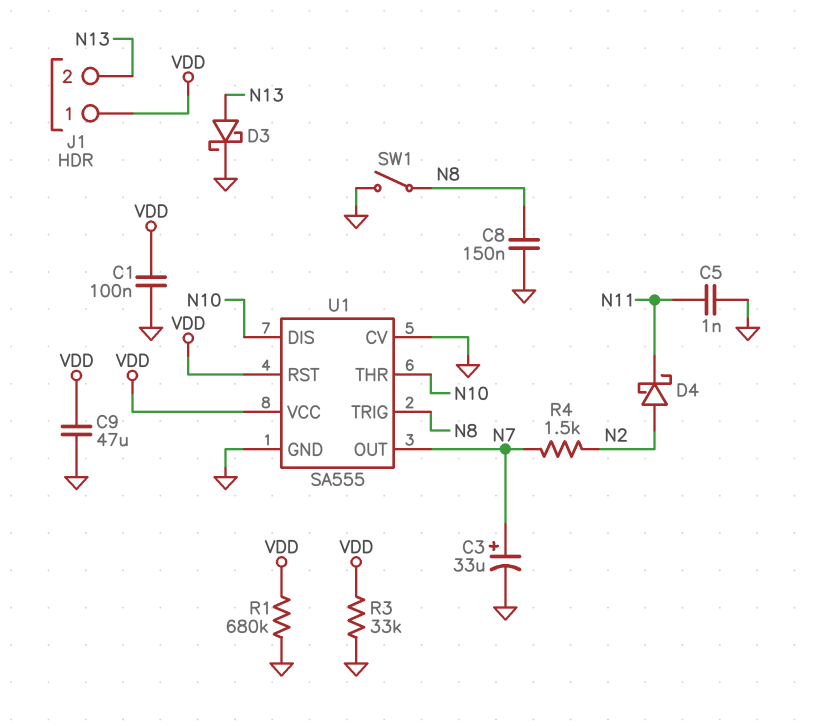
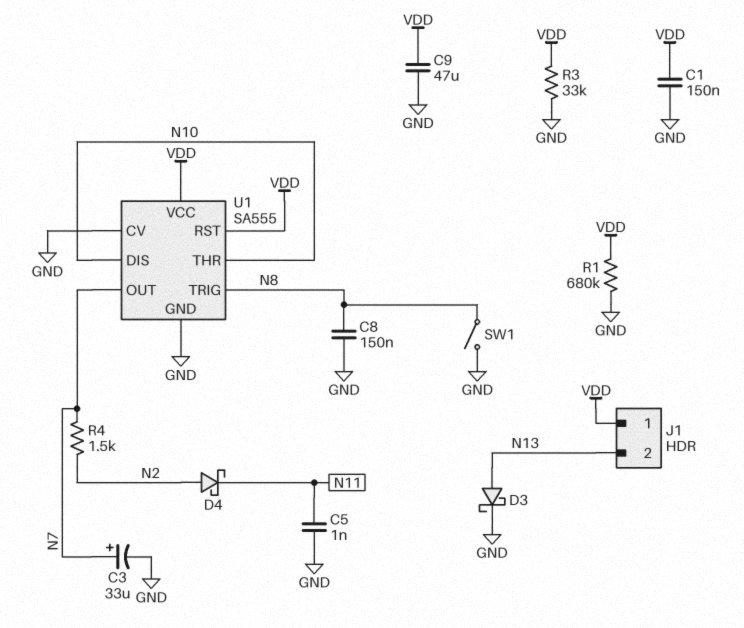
C1: 100nF (GND, VDD) -> 150nF (GND, VDD)

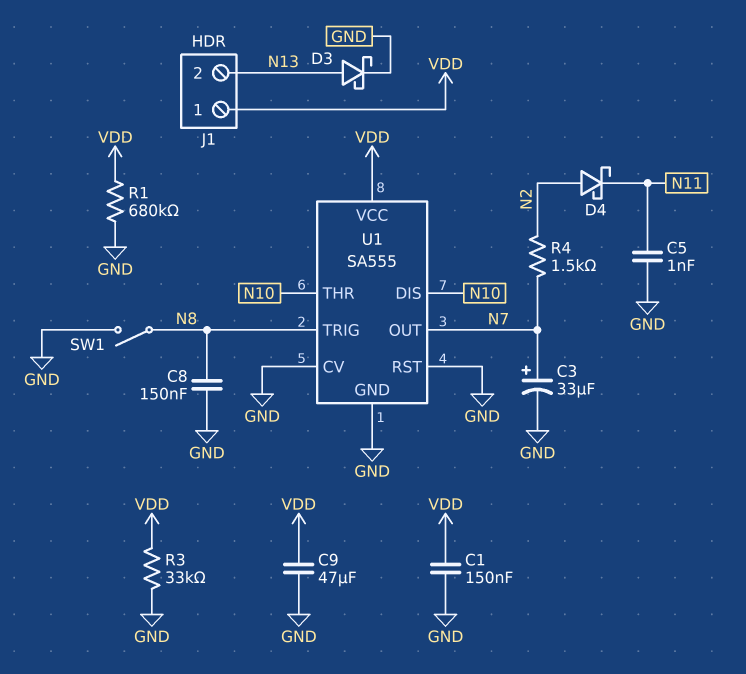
U1 pin RST: VDD -> GND

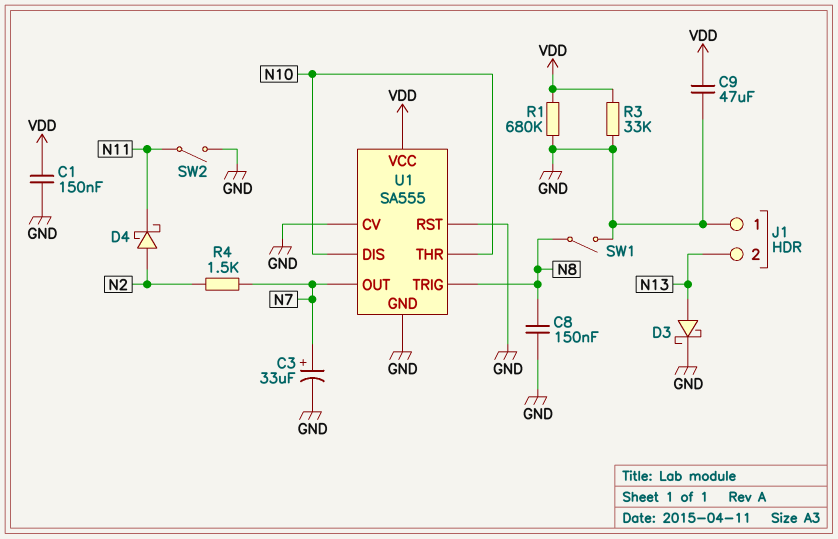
C5: 1nF (GND, N11) -> none
J1 pin 1: VDD -> GND
SW2: none -> switch (GND, N11)

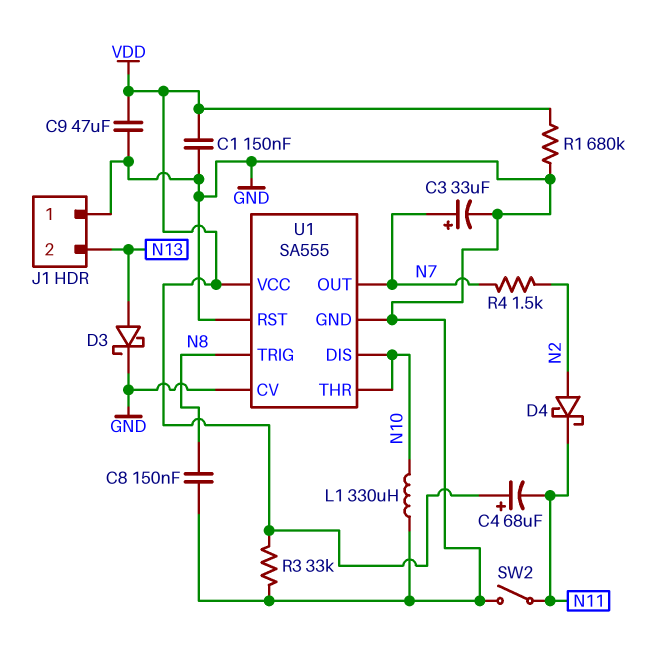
C4: none -> 68uF (plus VDD, minus N11)
L1: none -> 330uH (GND, N10)
SW1: switch (GND, N8) -> none

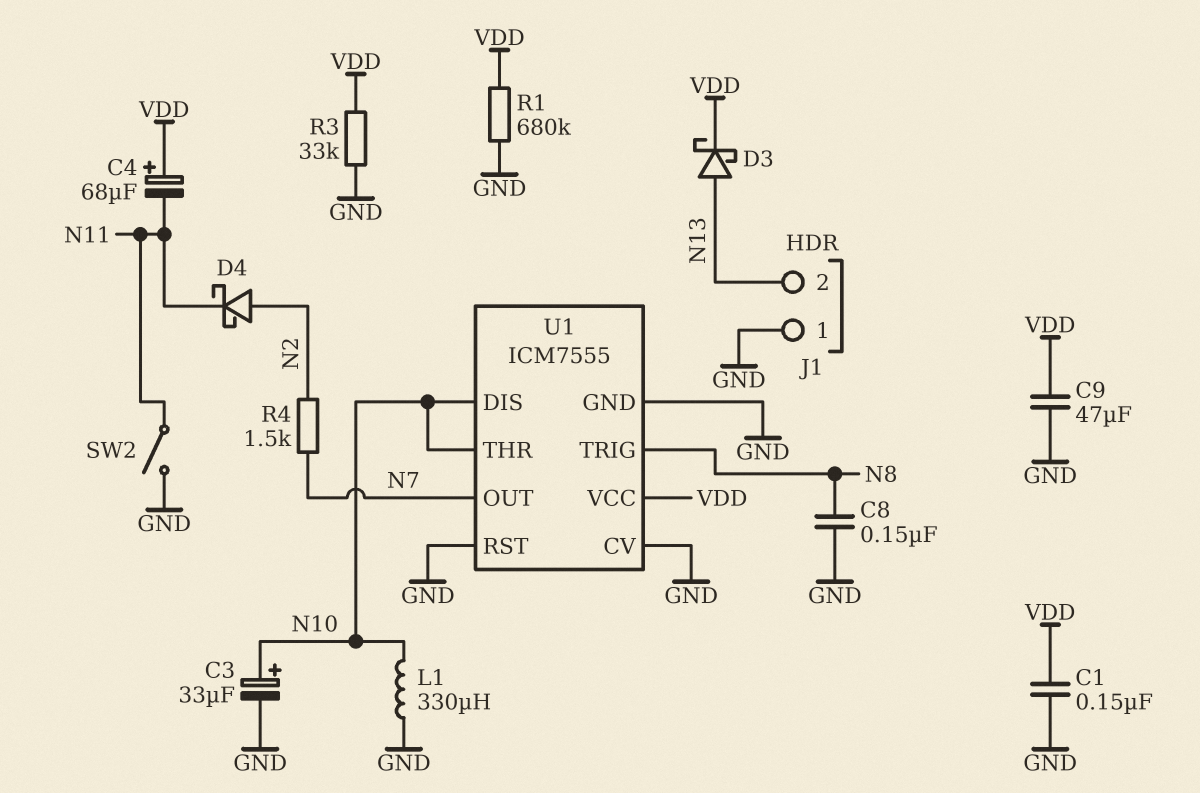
C3: 33uF (plus N7, minus GND) -> 33uF (plus N10, minus GND)
D3: schottky (A N13, K GND) -> schottky (A N13, K VDD)
U1: SA555 -> ICM7555

